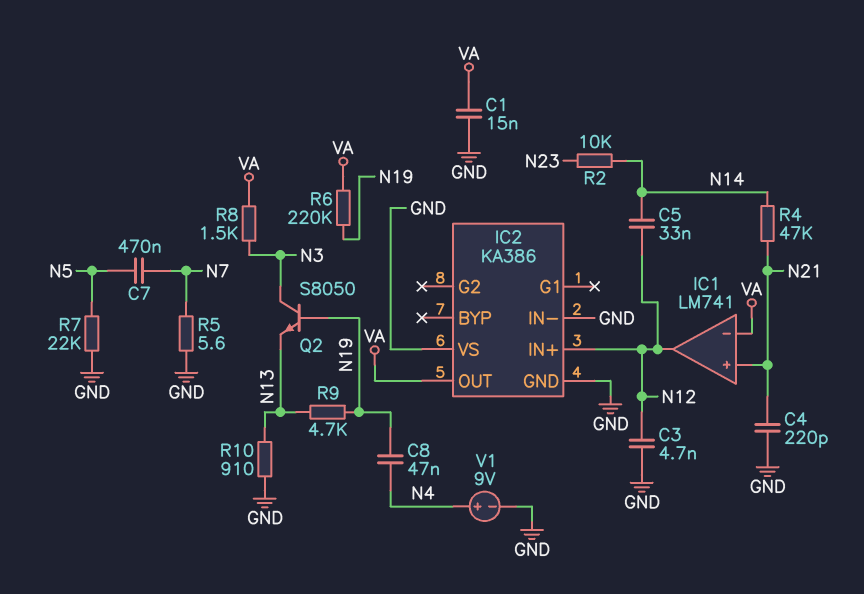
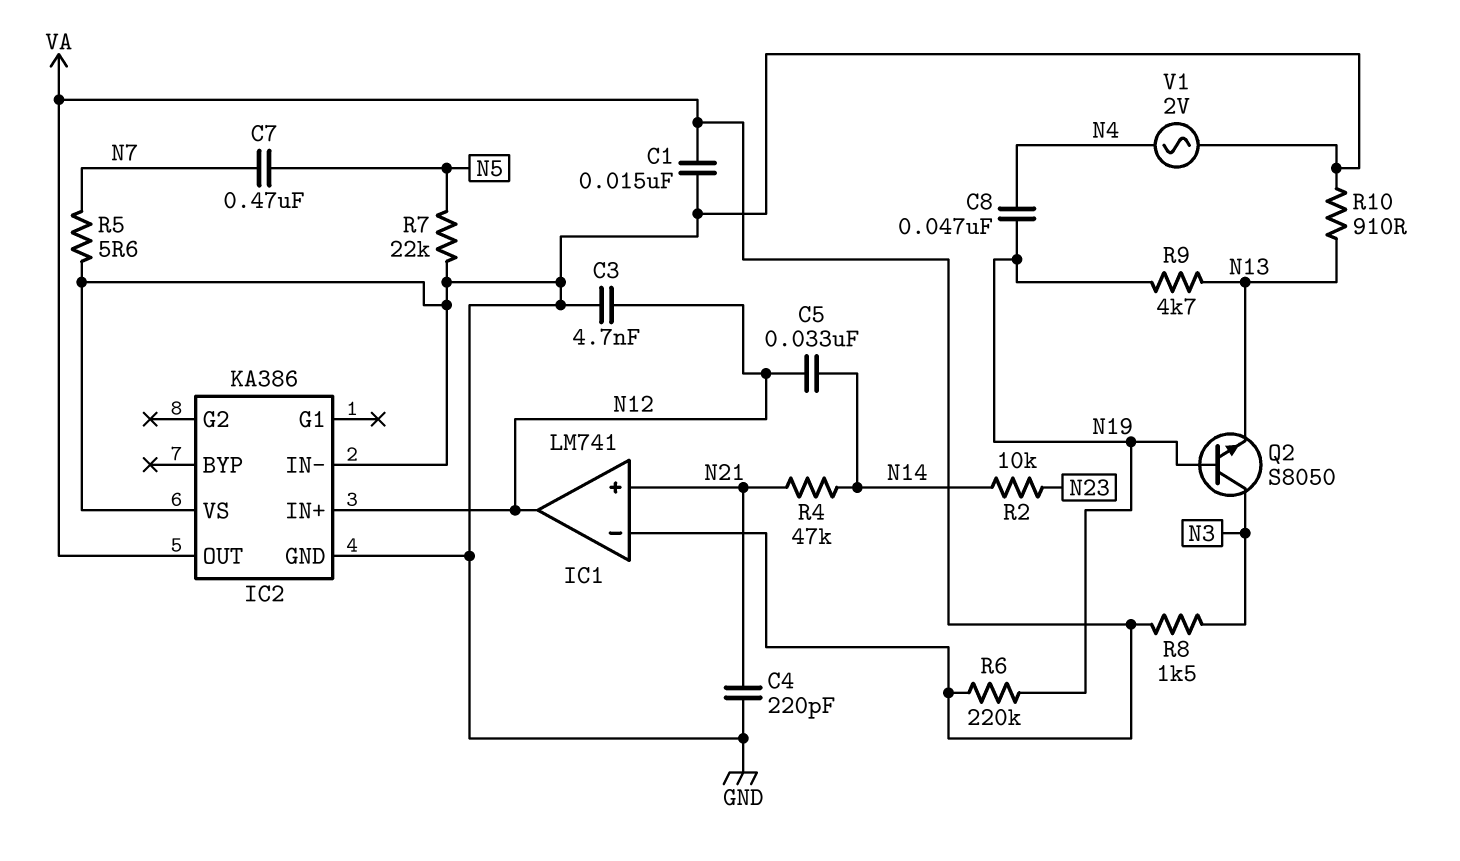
V1: 9V (plus N4, minus GND) -> AC 2V (GND, N4)

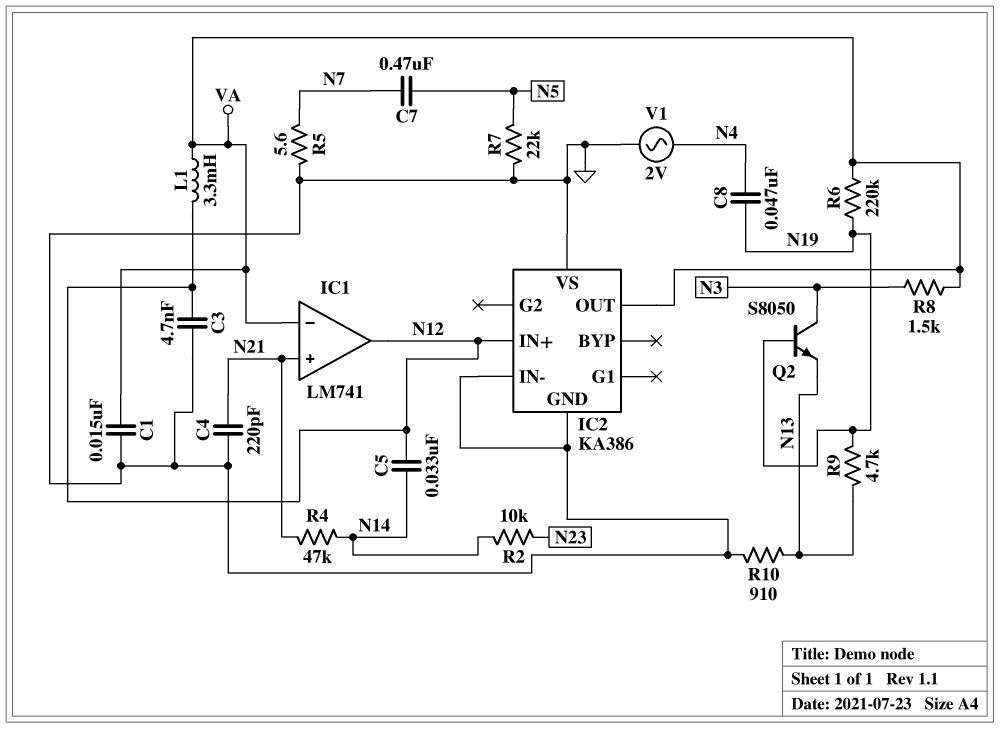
L1: none -> 3.3mH (N12, VA)

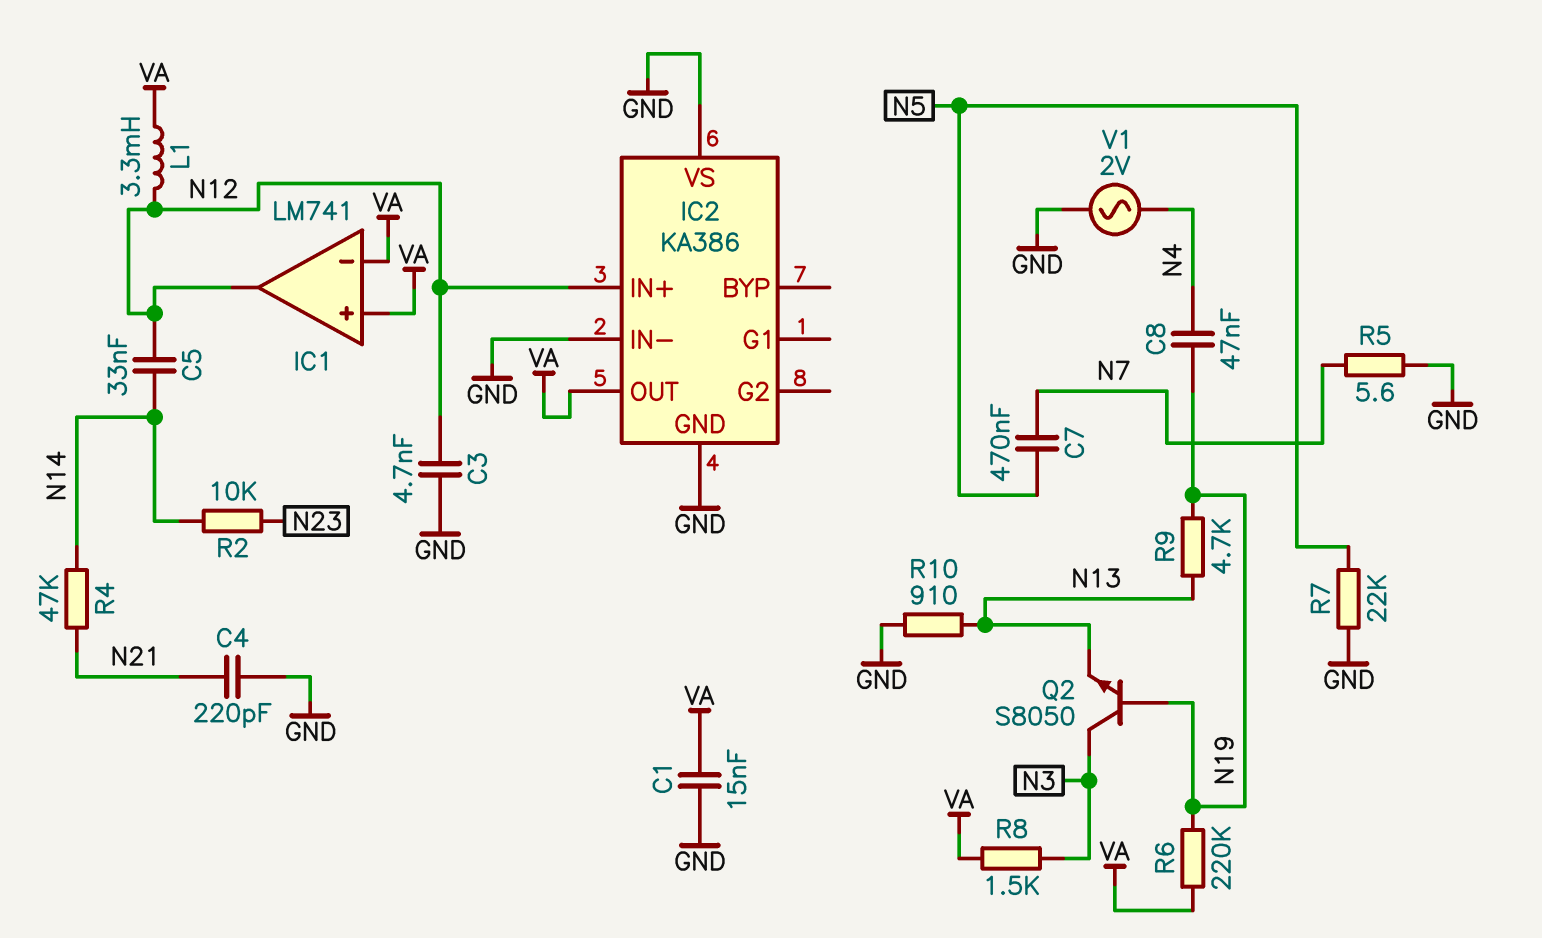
IC1 pin in+: N21 -> VA

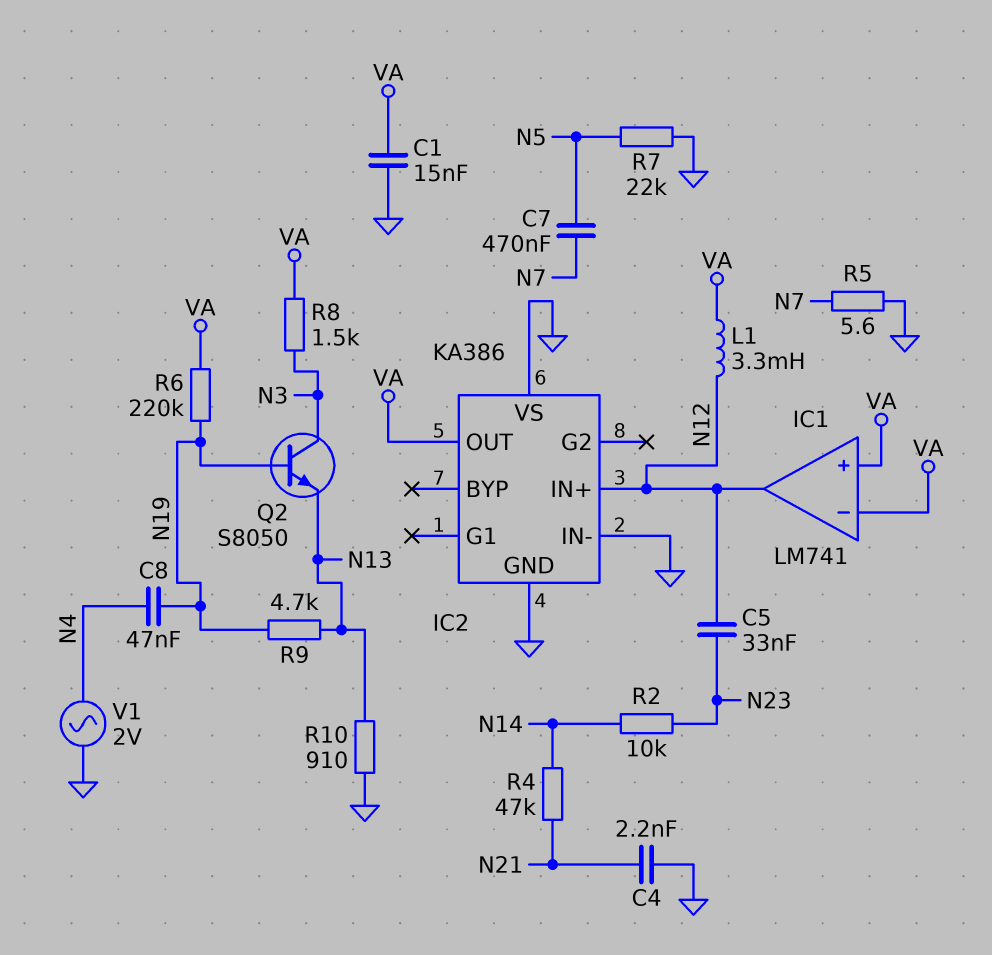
C3: 4.7nF (GND, N12) -> none
C4: 220pF (GND, N21) -> 2.2nF (GND, N21)
C5: 33nF (N12, N14) -> 33nF (N12, N23)

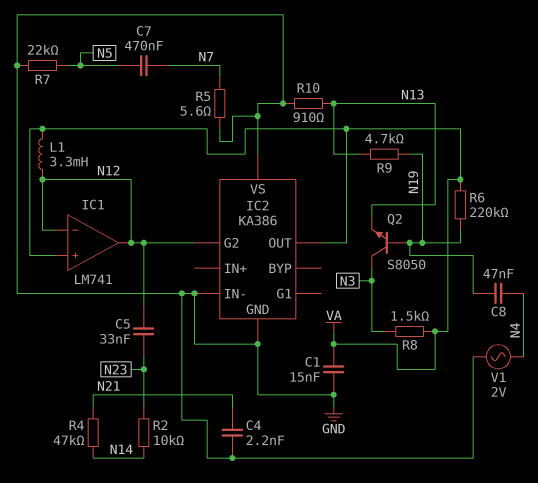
IC1 pin in-: VA -> N12
IC2 pin G2: none -> N12
IC2 pin IN+: N12 -> none

